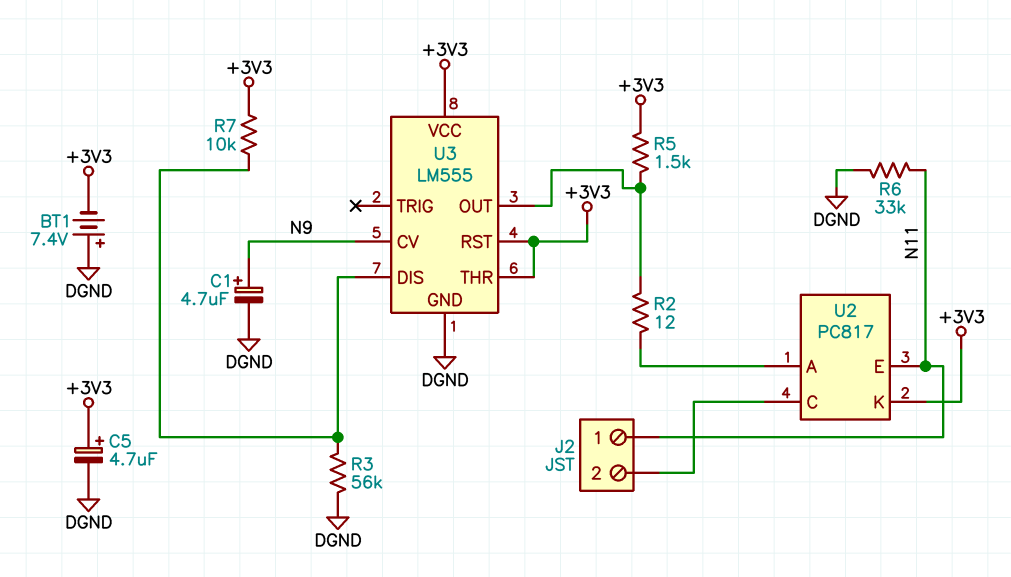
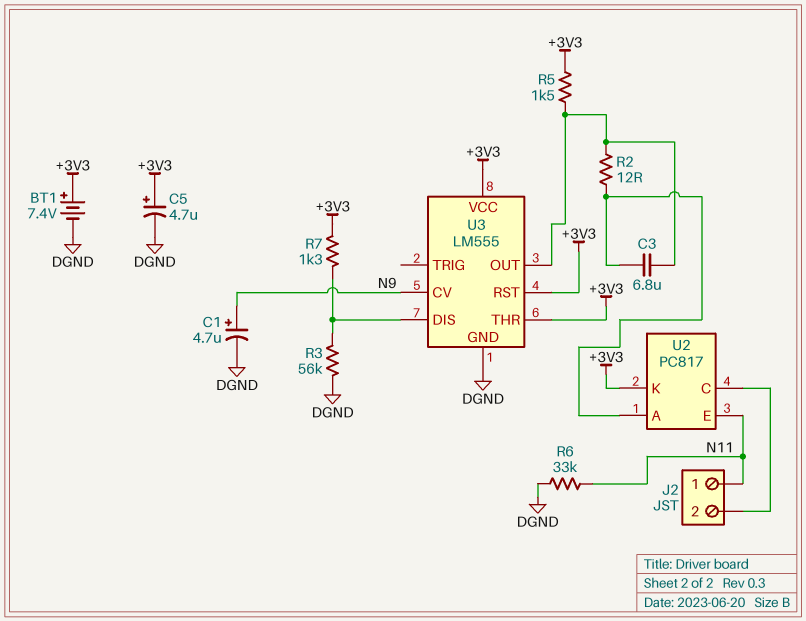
BT1: 7.4V (plus DGND, minus +3V3) -> 7.4V (plus +3V3, minus DGND)
C3: none -> 6.8uF (U2/A, U3/OUT)
R7: 10k (+3V3, U3/DIS) -> 1.3k (+3V3, U3/DIS)

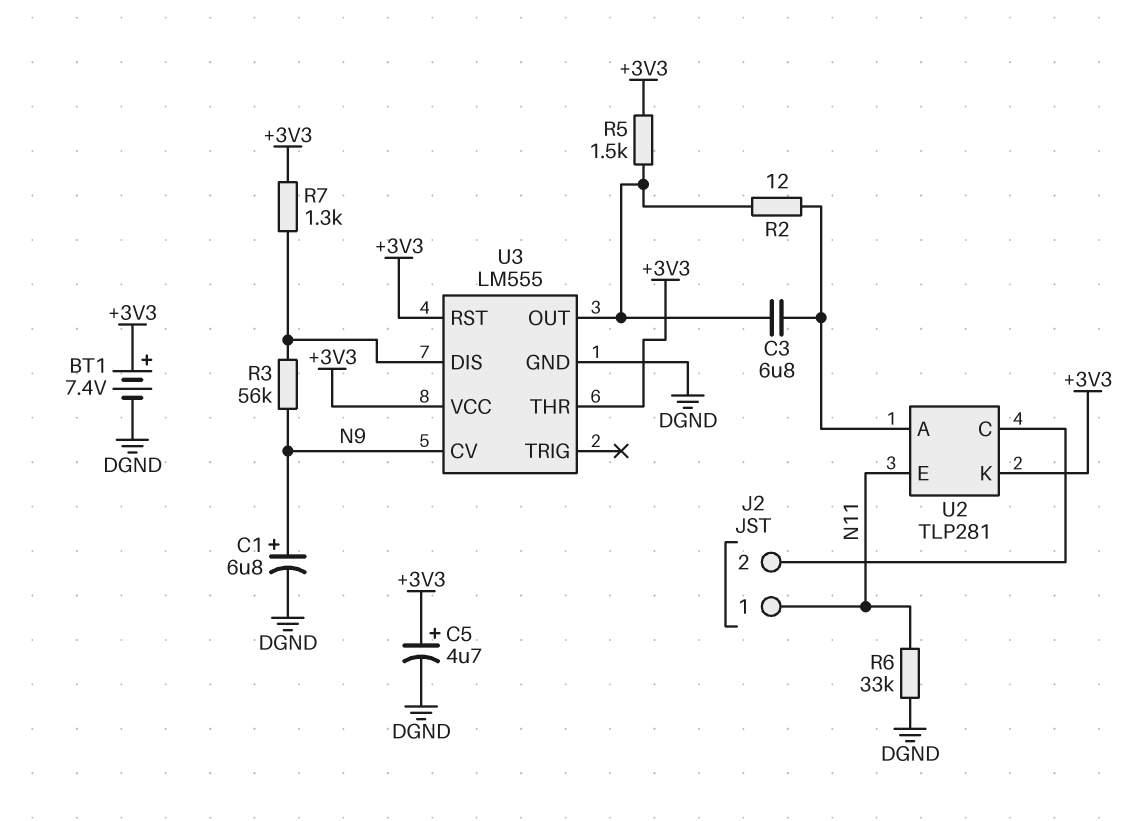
C1: 4.7uF (plus N9, minus DGND) -> 6.8uF (plus N9, minus DGND)
R3: 56k (DGND, U3/DIS) -> 56k (N9, U3/DIS)
U2: PC817 -> TLP281

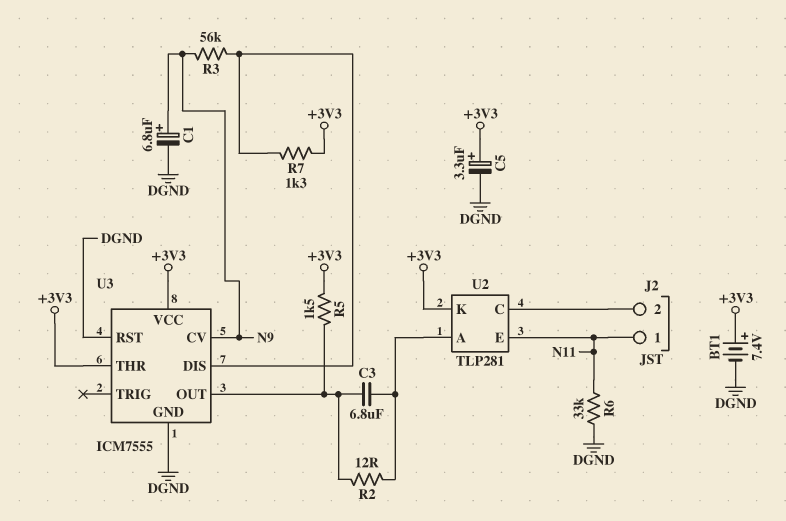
C5: 4.7uF (plus +3V3, minus DGND) -> 3.3uF (plus +3V3, minus DGND)
U3: LM555 -> ICM7555
U3 pin RST: +3V3 -> DGND

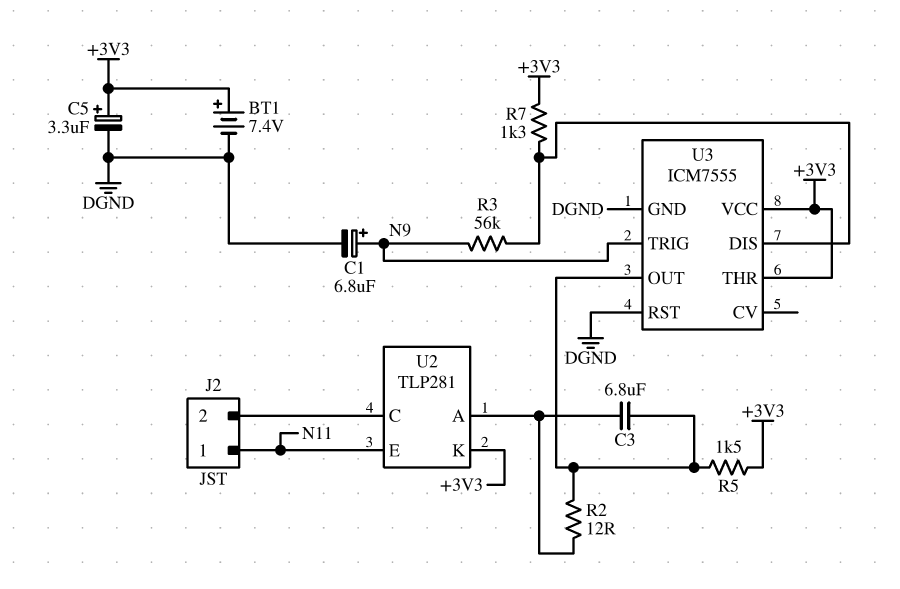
R6: 33k (DGND, N11) -> none
U3 pin CV: N9 -> none
U3 pin TRIG: none -> N9

